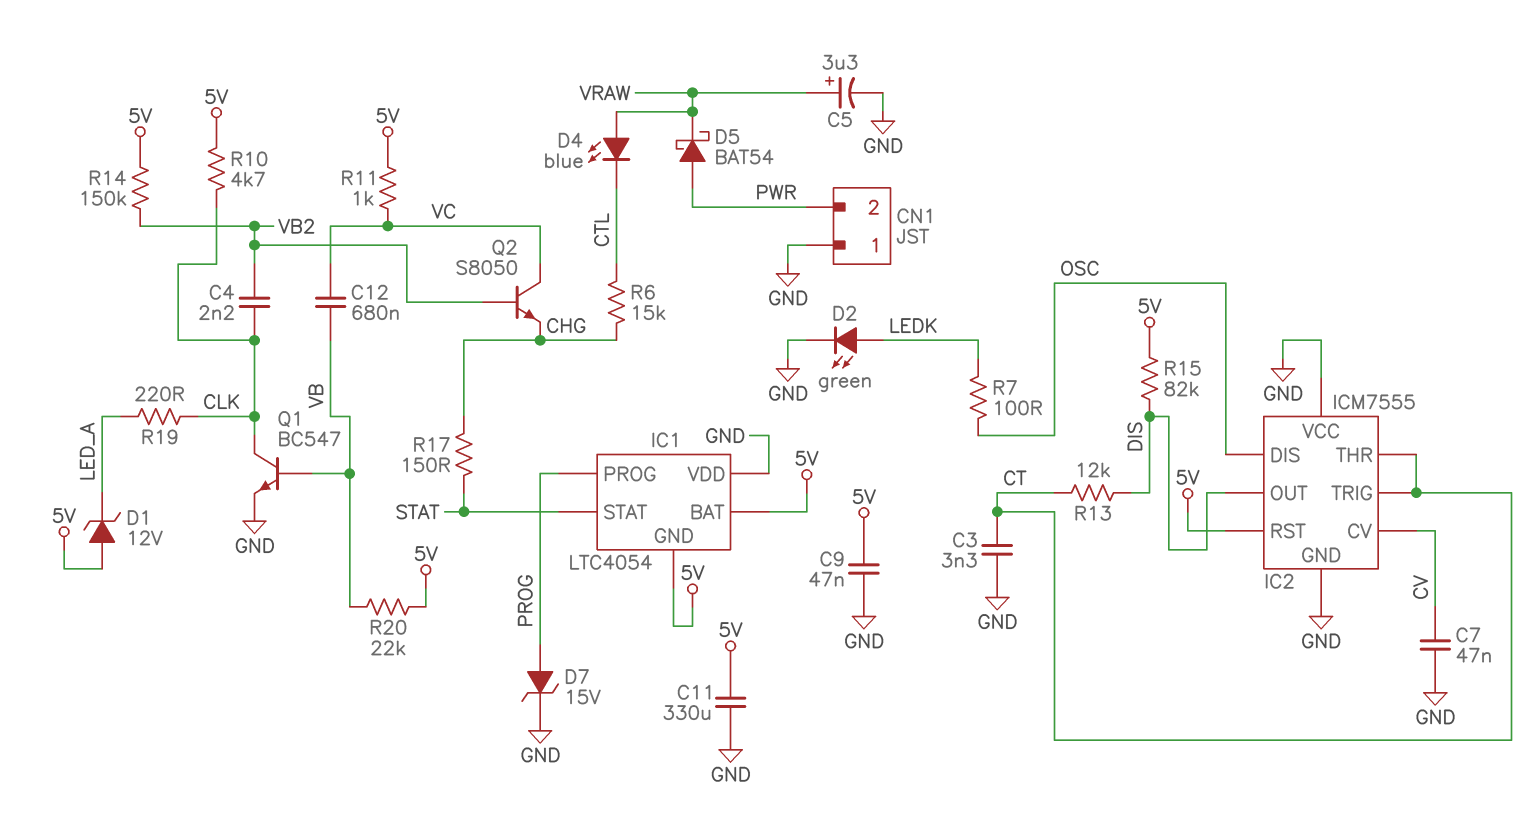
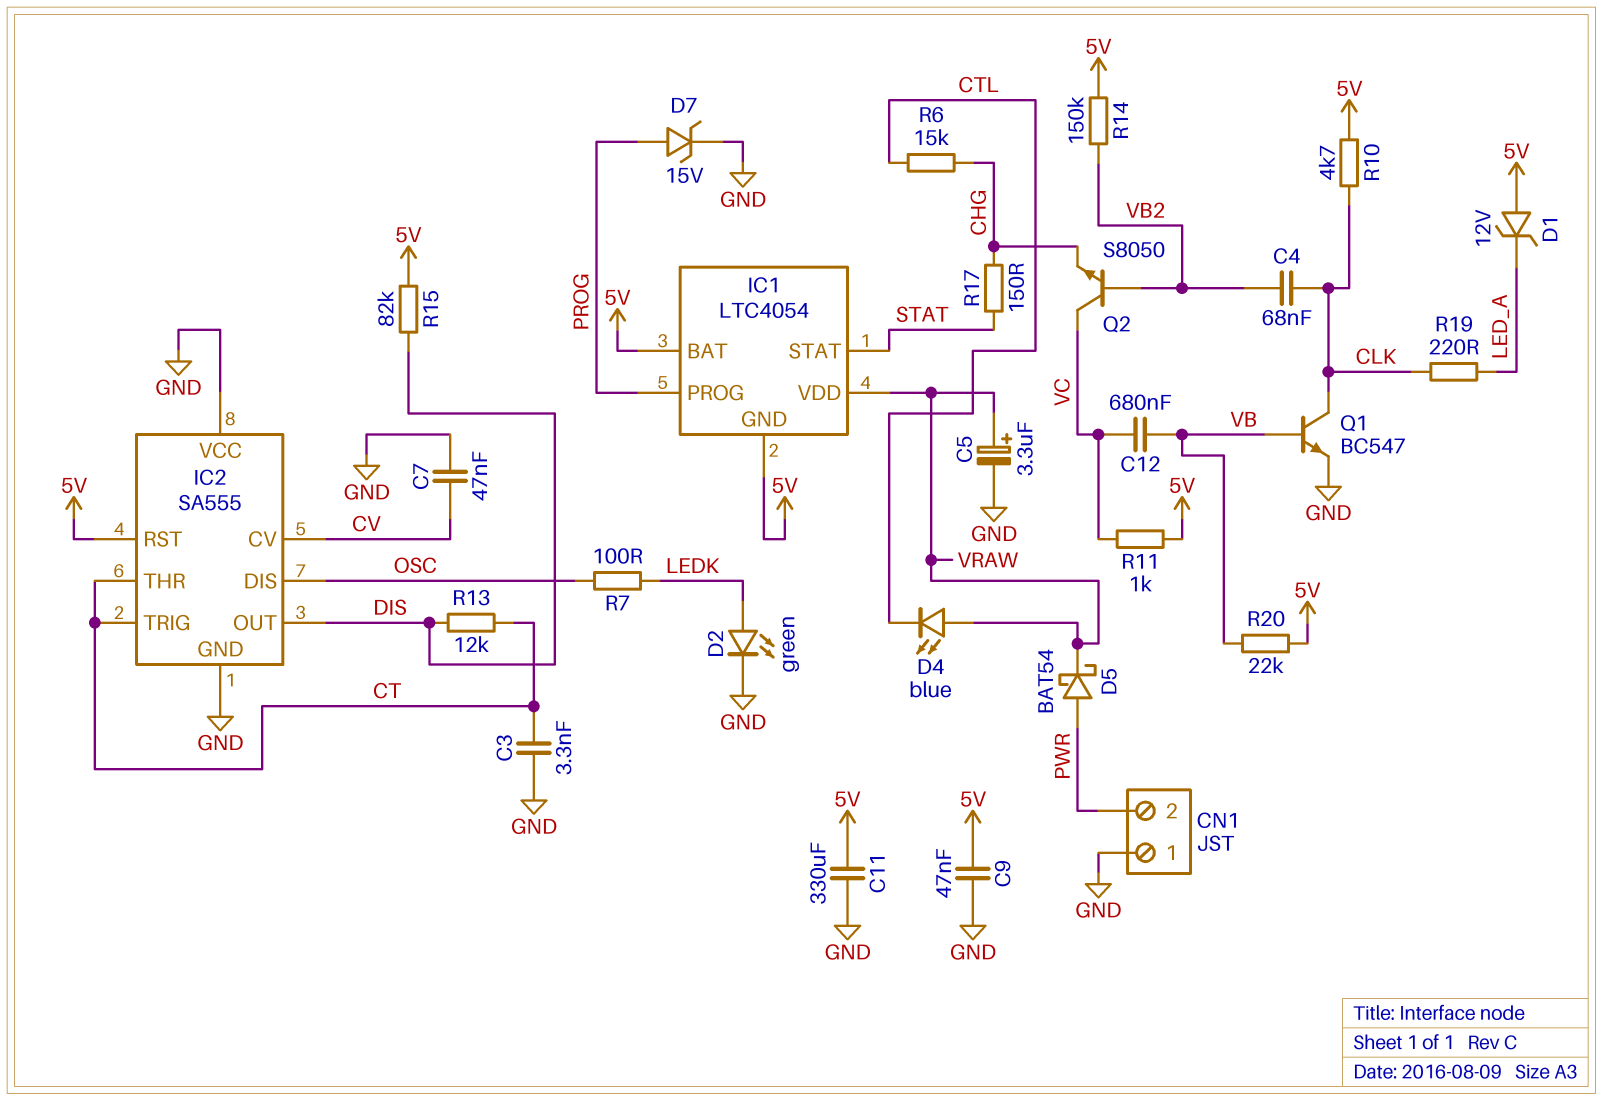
C4: 2.2nF (CLK, VB2) -> 68nF (CLK, VB2)
IC1 pin VDD: GND -> VRAW
IC2: ICM7555 -> SA555

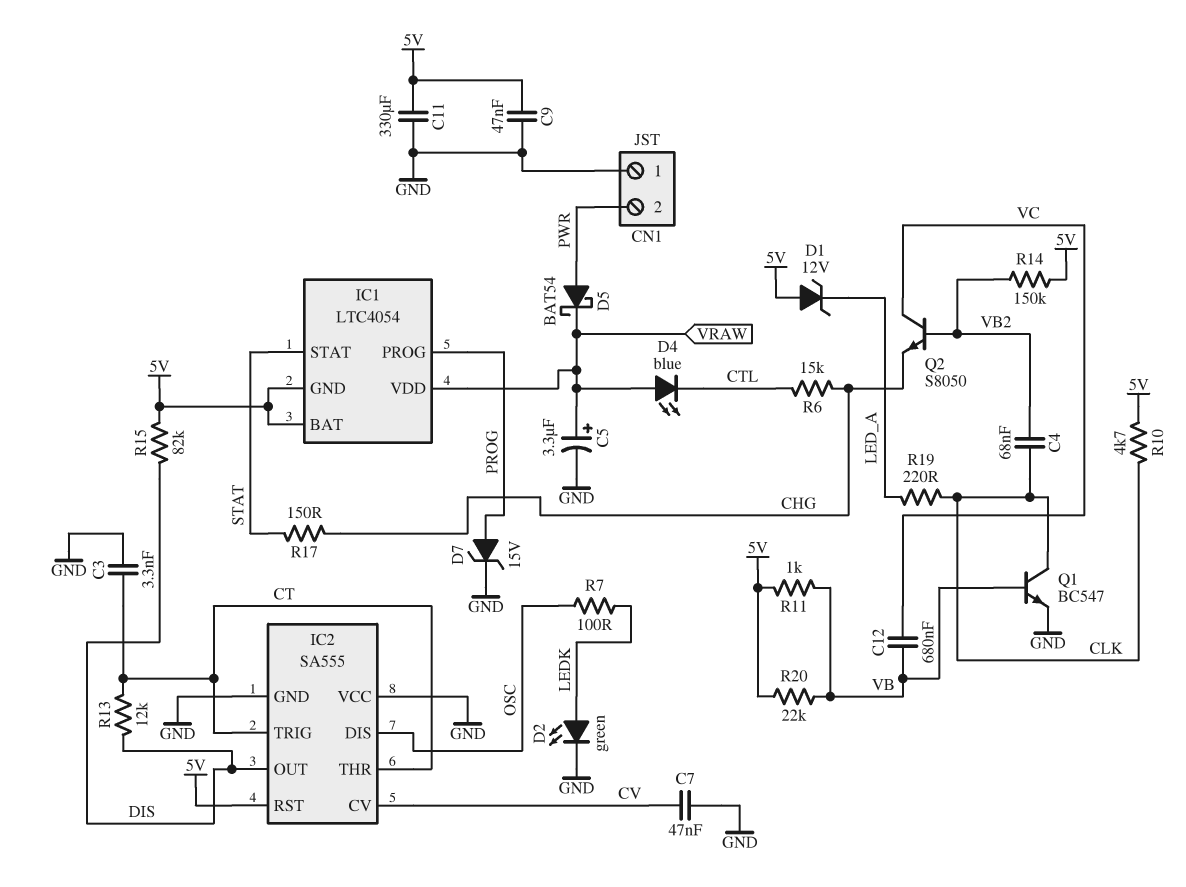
R11: 1k (5V, VC) -> 1k (5V, VB)

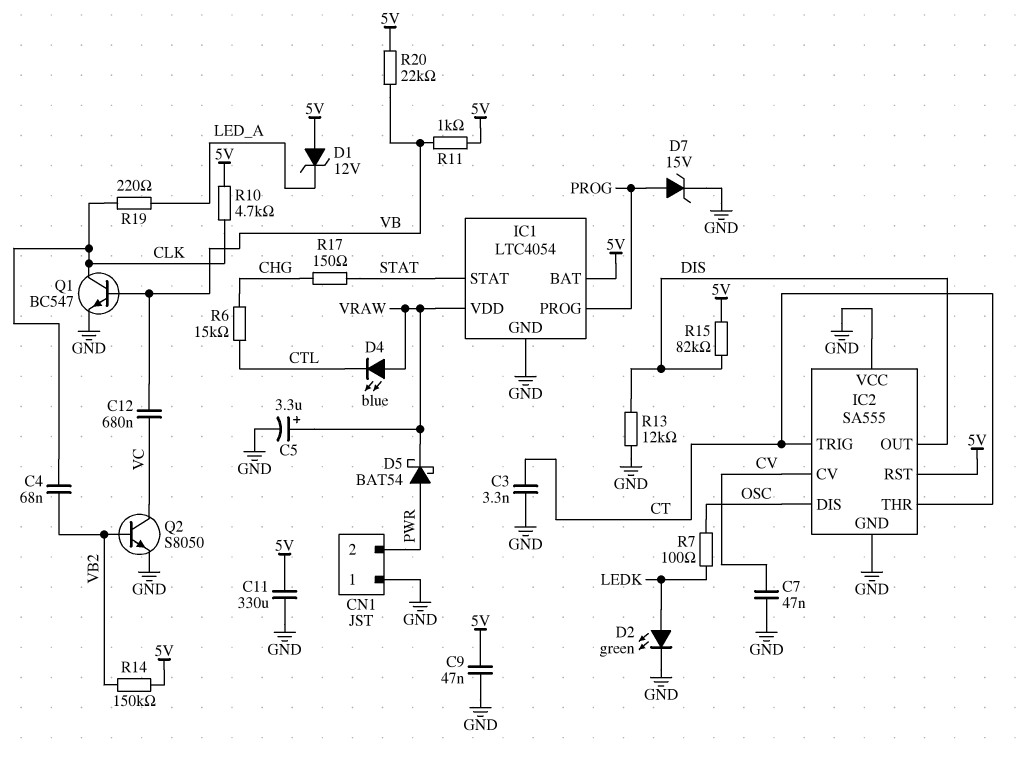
IC1 pin GND: 5V -> GND
Q2: NPN S8050 (B VB2, C VC, E CHG) -> NPN S8050 (B VB2, C VC, E GND)
R13: 12k (CT, DIS) -> 12k (DIS, GND)

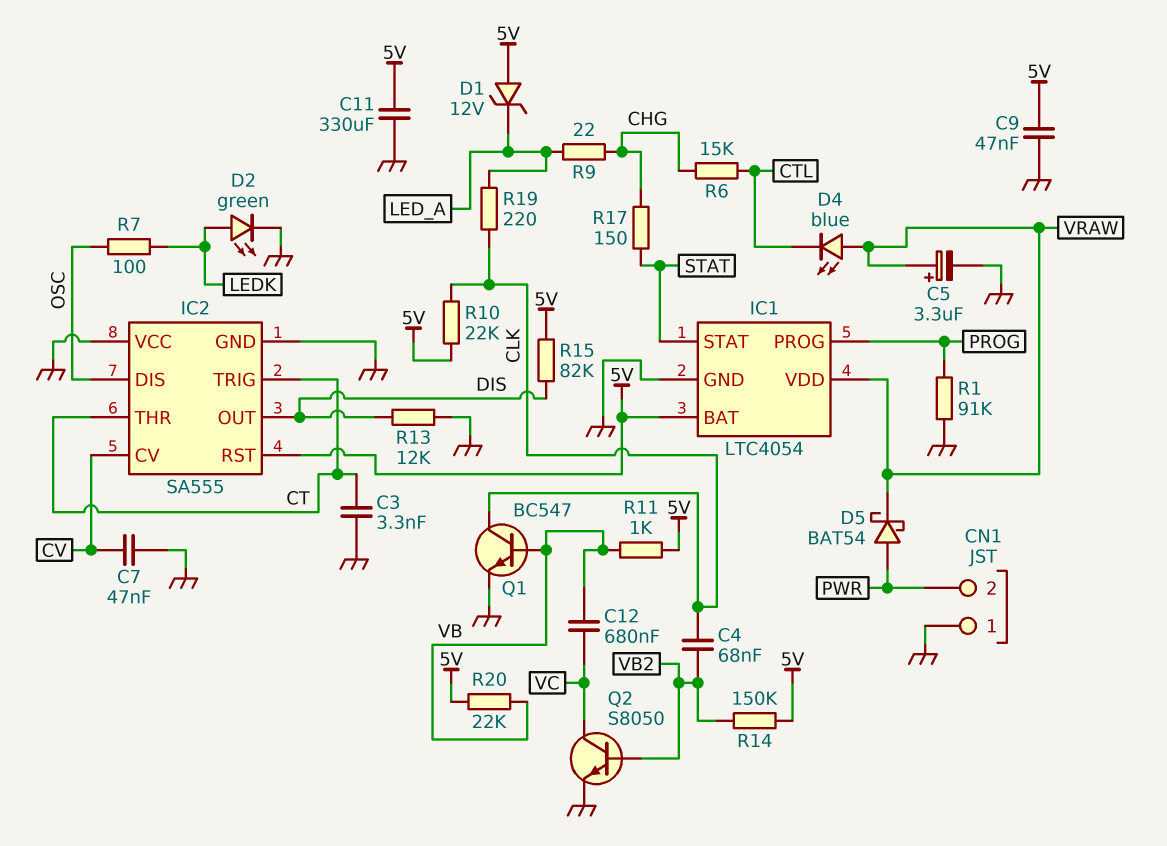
D7: zener 15V (A PROG, K GND) -> none
R1: none -> 91k (GND, PROG)
R9: none -> 22 (CHG, LED_A)
R10: 4.7k (5V, CLK) -> 22k (5V, CLK)

